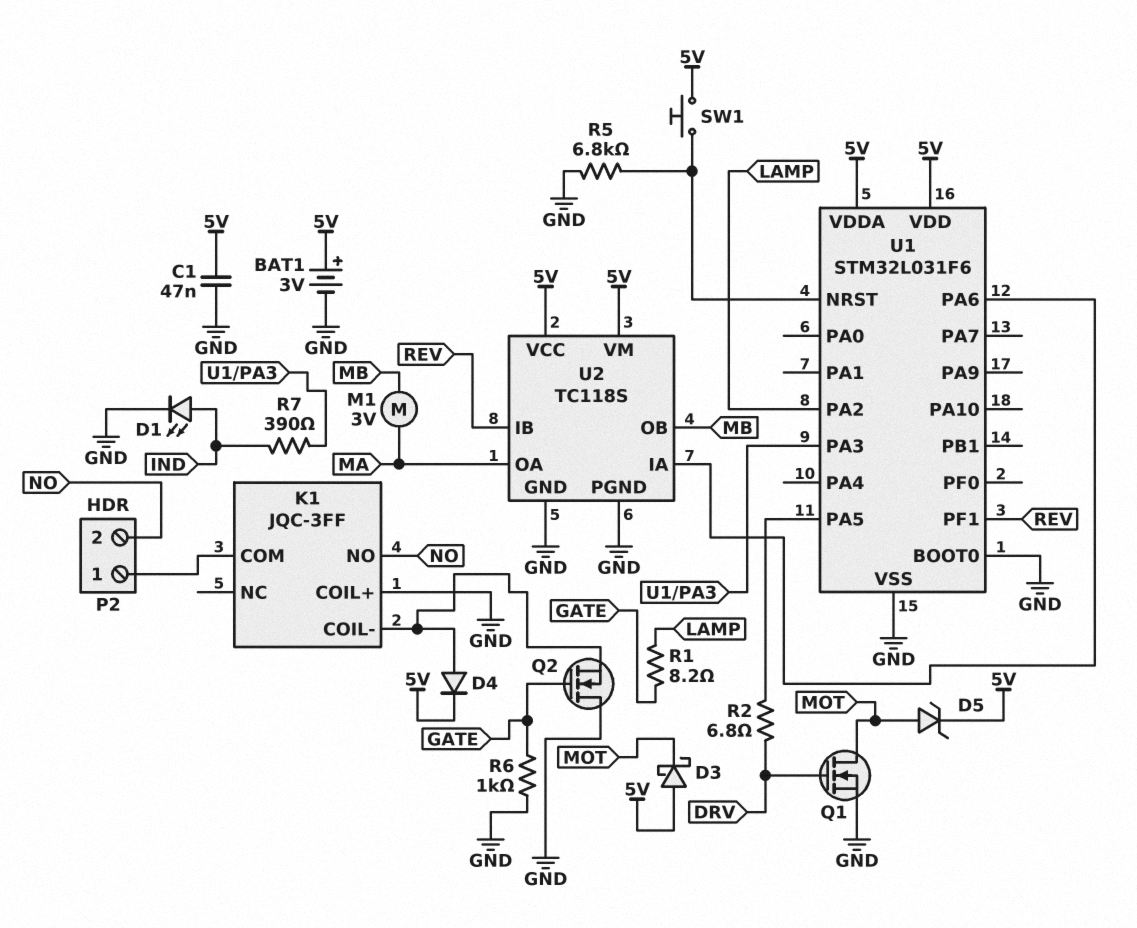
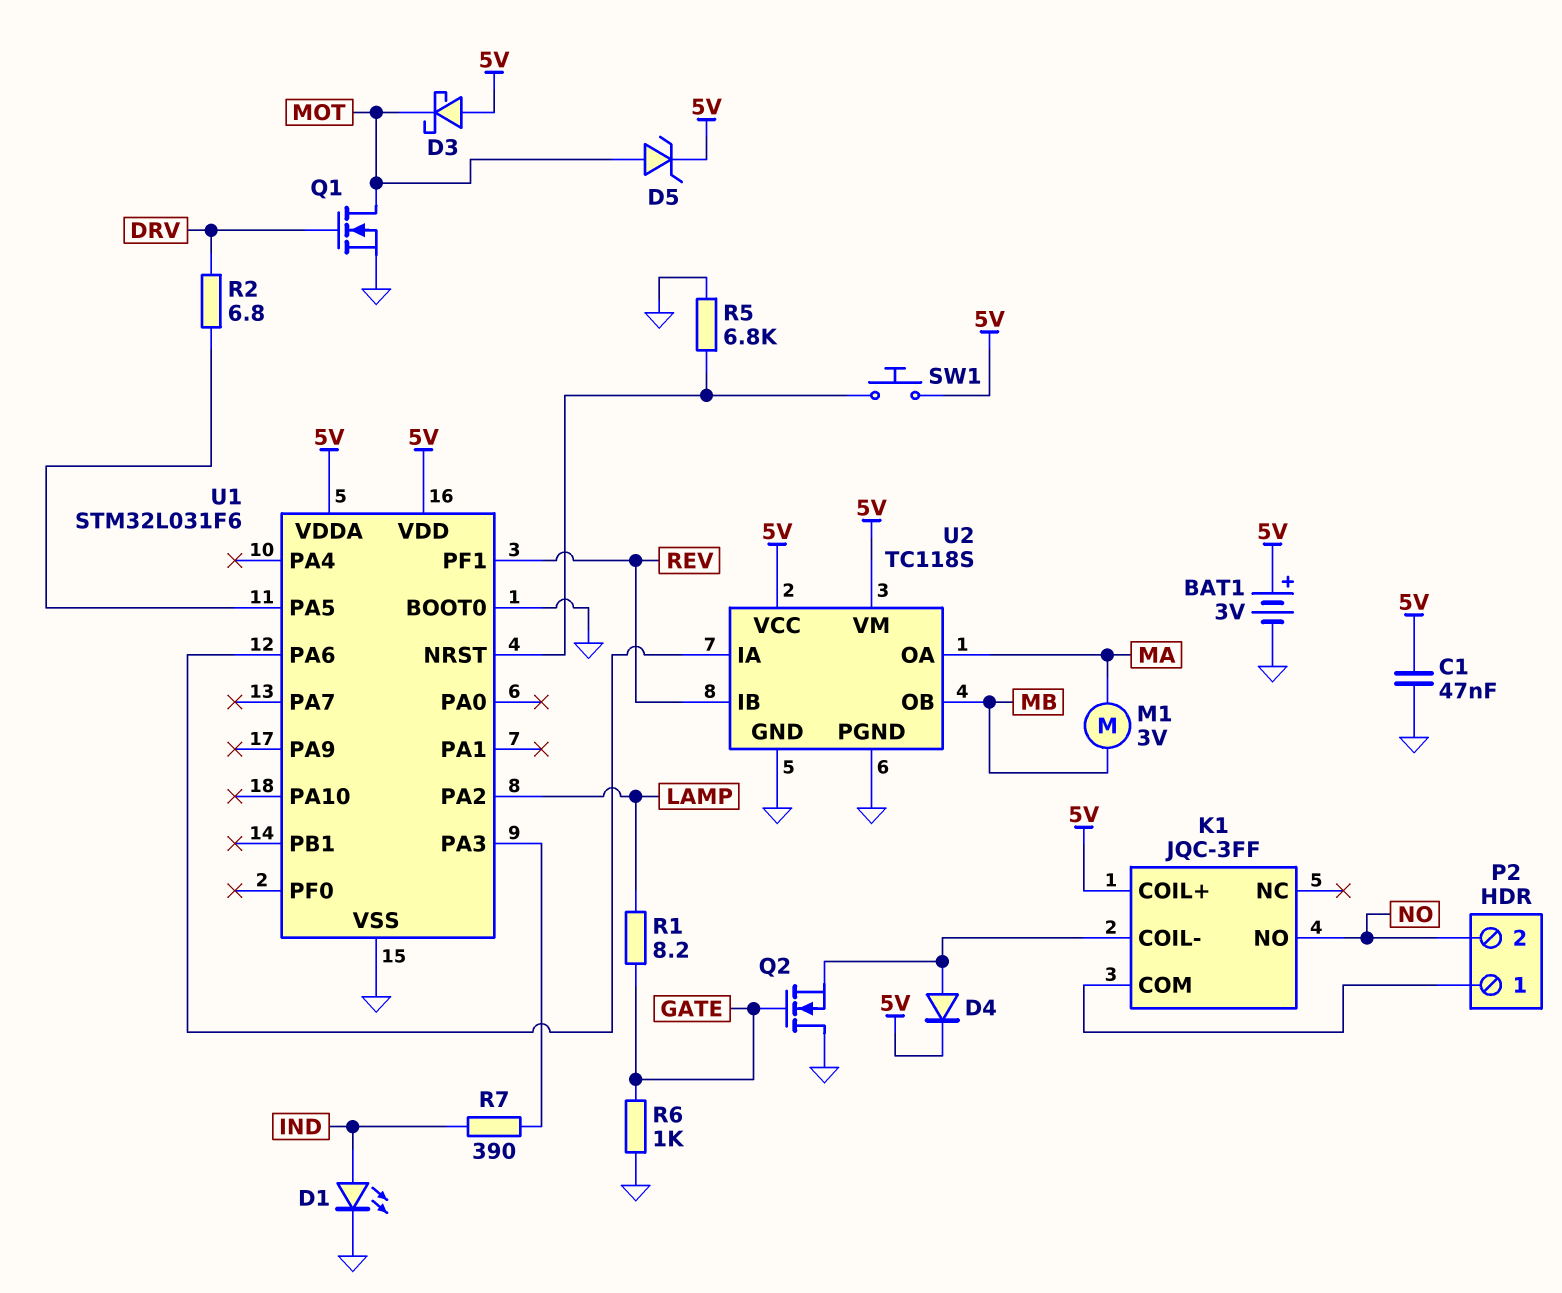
K1 pin COIL+: GND -> 5V

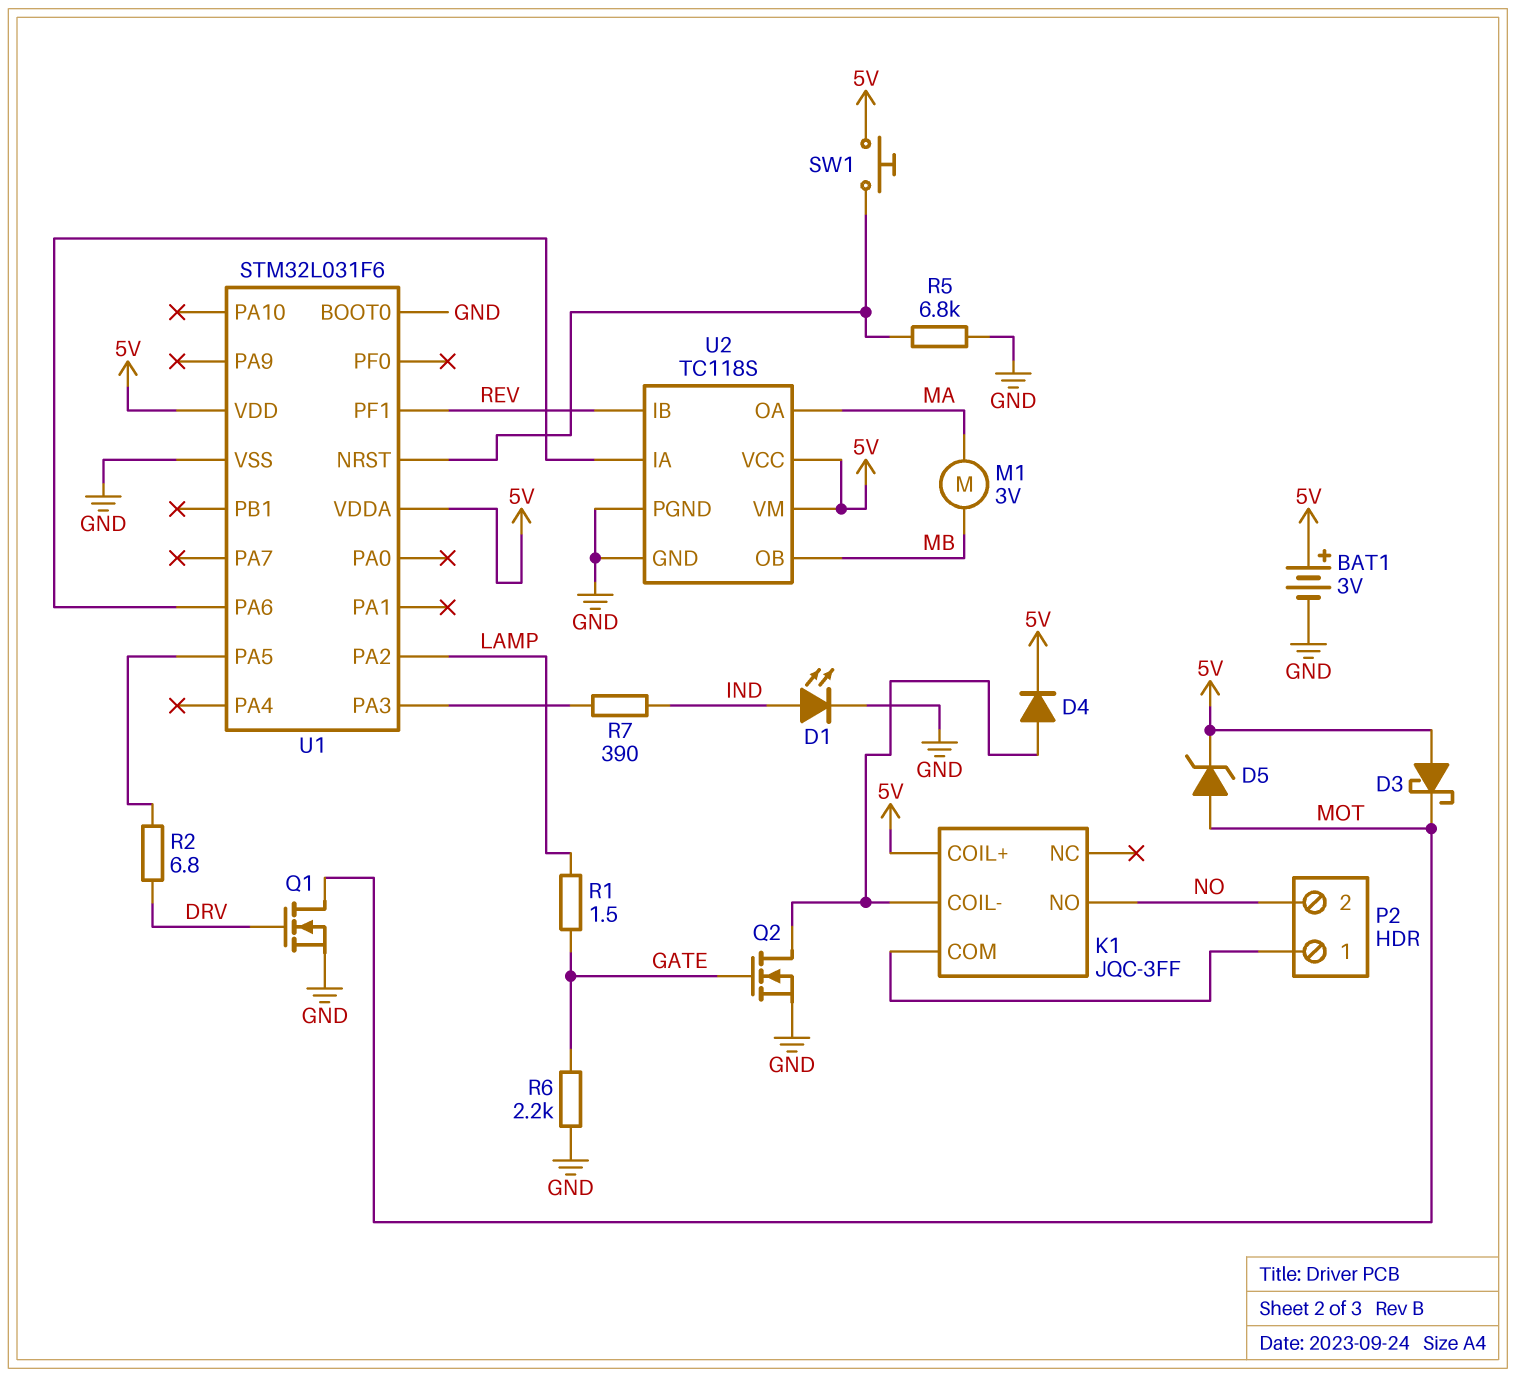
C1: 47nF (5V, GND) -> none
Q2: NMOS (G GATE, D GND, S K1/COIL-) -> NMOS (G GATE, D K1/COIL-, S GND)
R1: 8.2 (GATE, LAMP) -> 1.5 (GATE, LAMP)
R6: 1k (GATE, GND) -> 2.2k (GATE, GND)

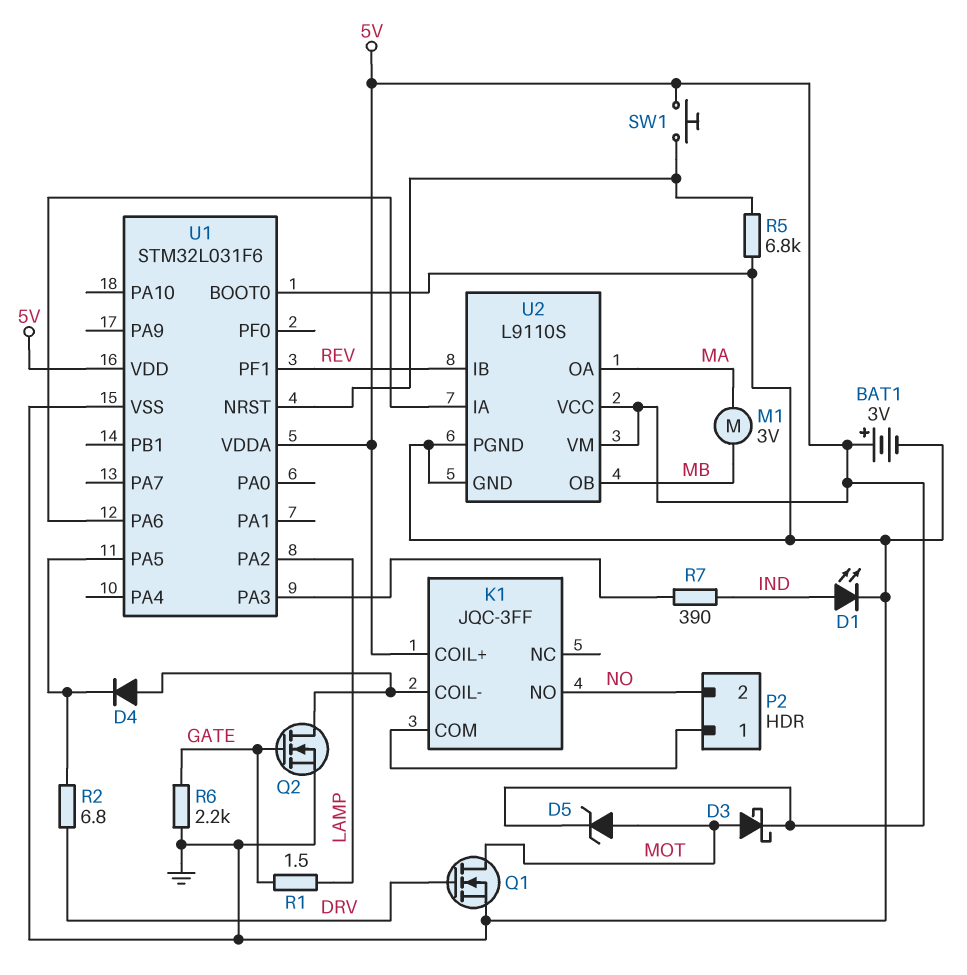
D3: schottky (A 5V, K MOT) -> schottky (A MOT, K 5V)
D4: diode (A K1/COIL-, K 5V) -> diode (A K1/COIL-, K U1/PA5)
U2: TC118S -> L9110S

